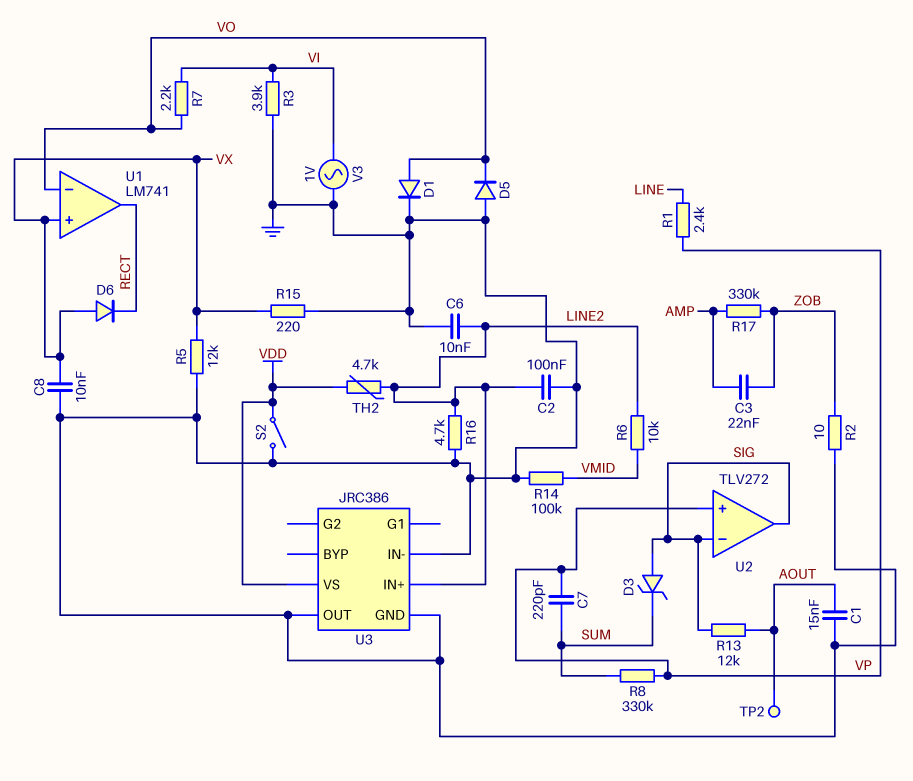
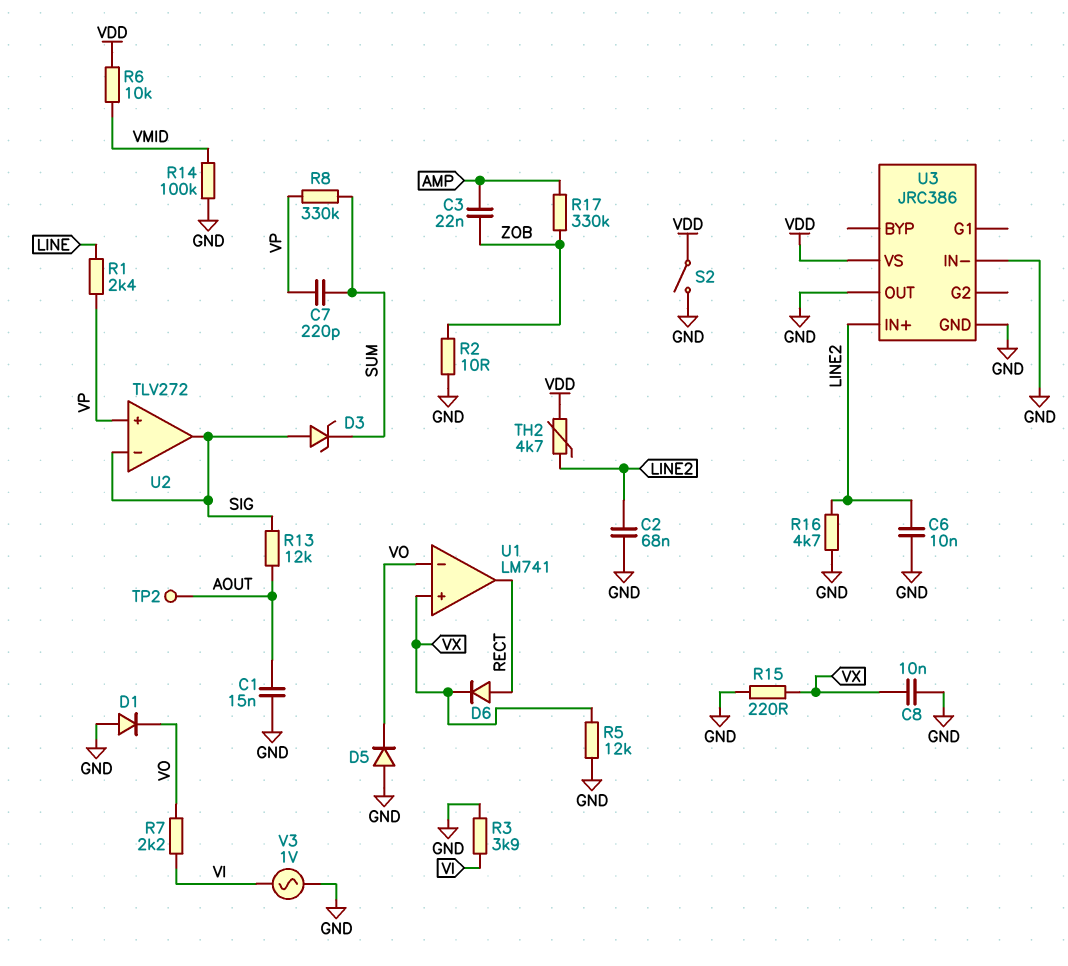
C2: 100nF (GND, LINE2) -> 68nF (GND, LINE2)
D1: diode (A VO, K GND) -> diode (A GND, K VO)
D6: diode (A VX, K RECT) -> diode (A RECT, K VX)
R6: 10k (LINE2, VMID) -> 10k (VDD, VMID)

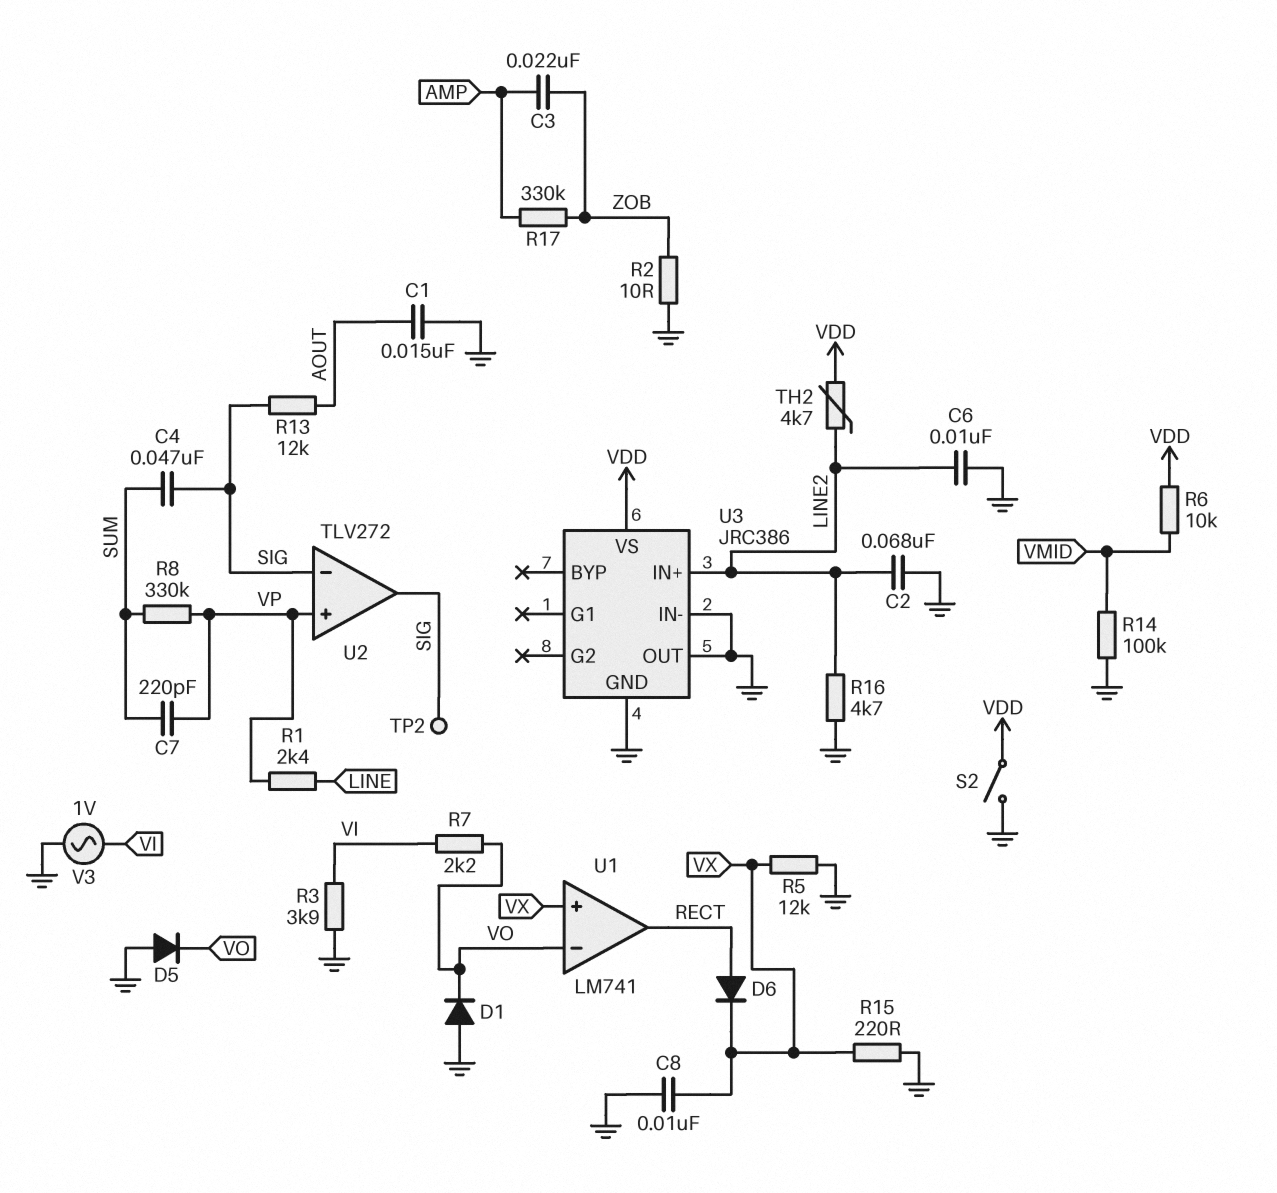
C4: none -> 47nF (SIG, SUM)
D3: zener (A SIG, K SUM) -> none
TP2: test point (AOUT) -> test point (SIG)

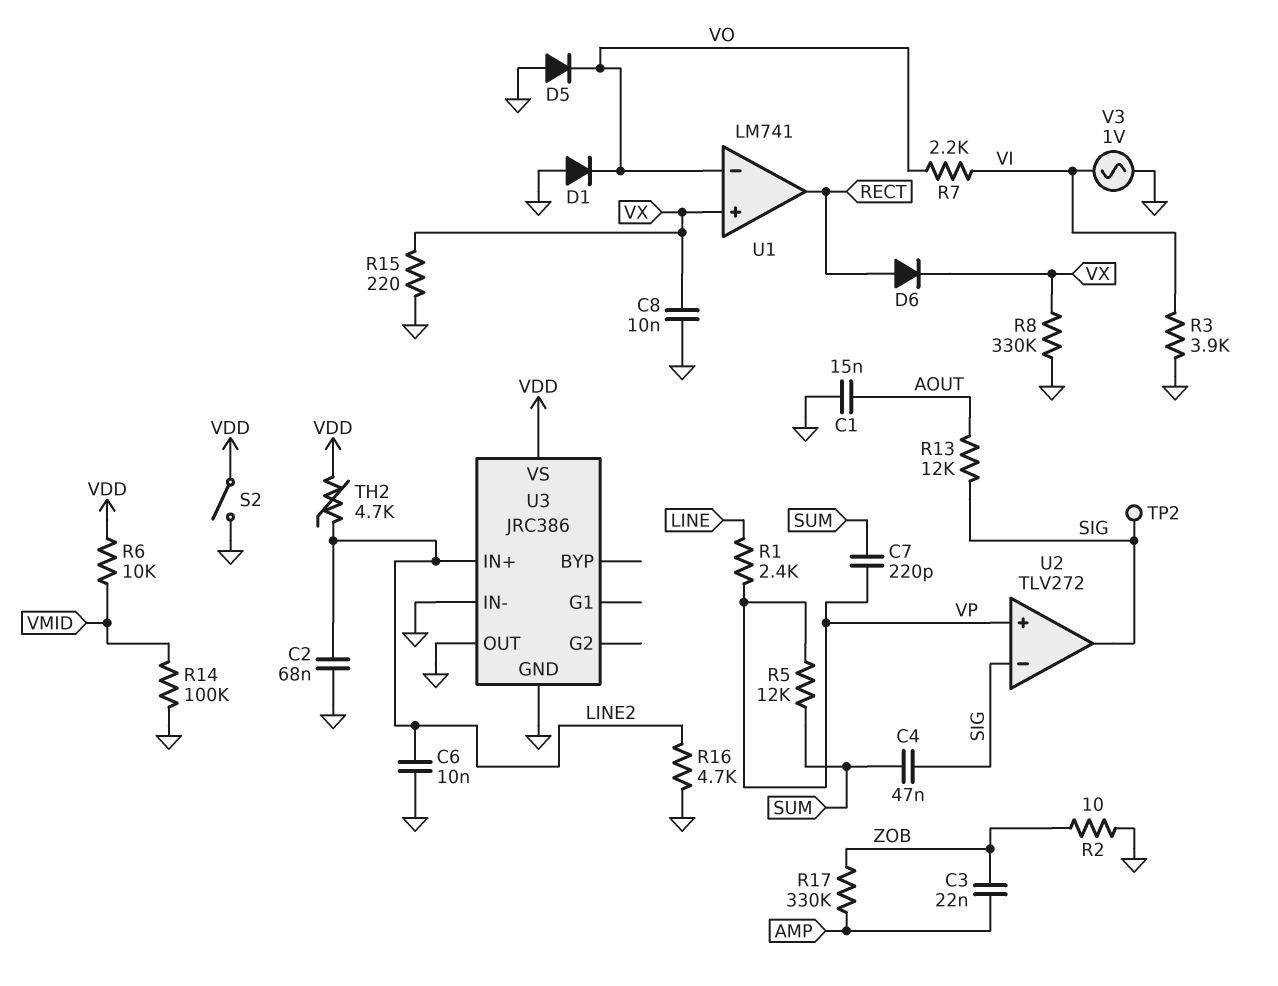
R5: 12k (GND, VX) -> 12k (SUM, VP)
R8: 330k (SUM, VP) -> 330k (GND, VX)

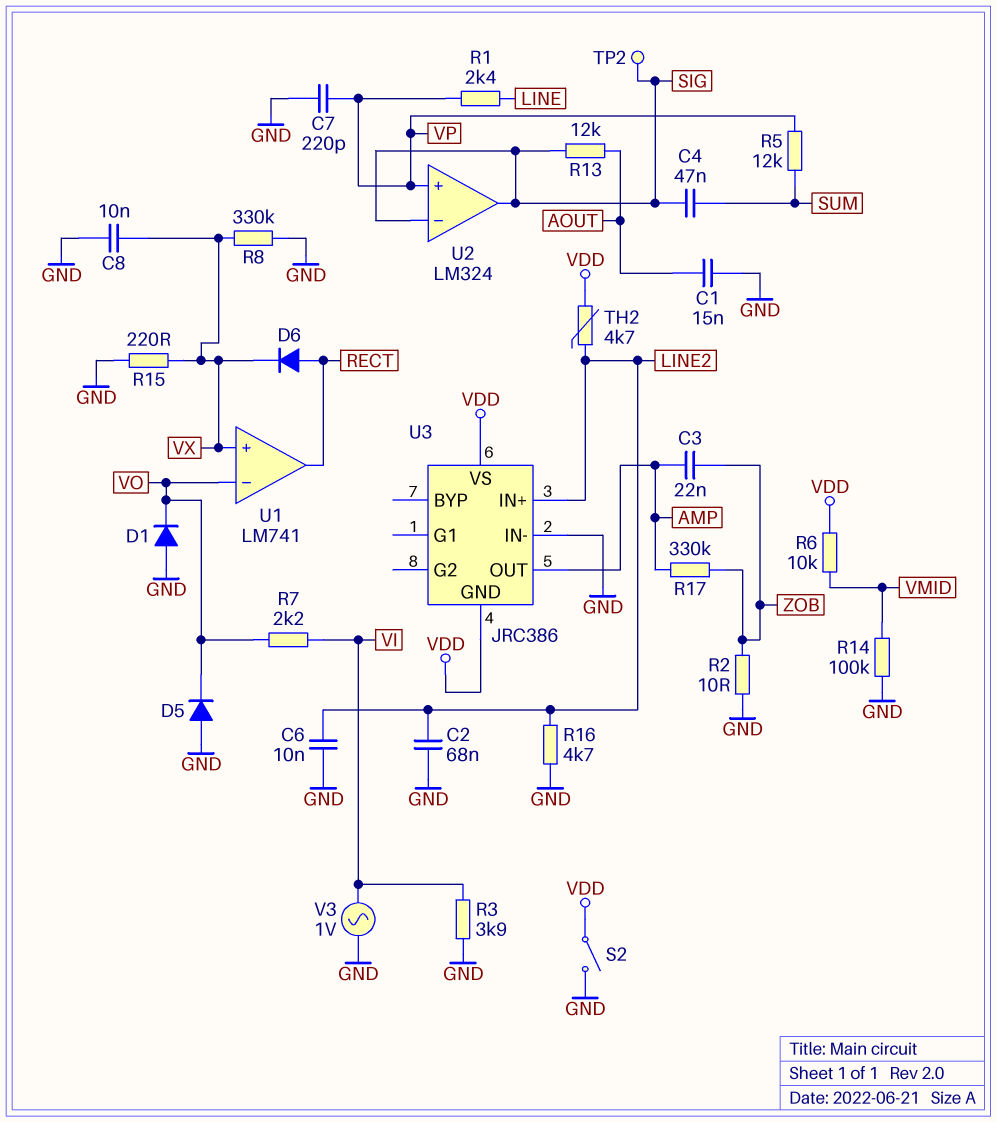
C7: 220pF (SUM, VP) -> 220pF (GND, VP)
U2: TLV272 -> LM324
U3 pin GND: GND -> VDD
U3 pin OUT: GND -> AMP

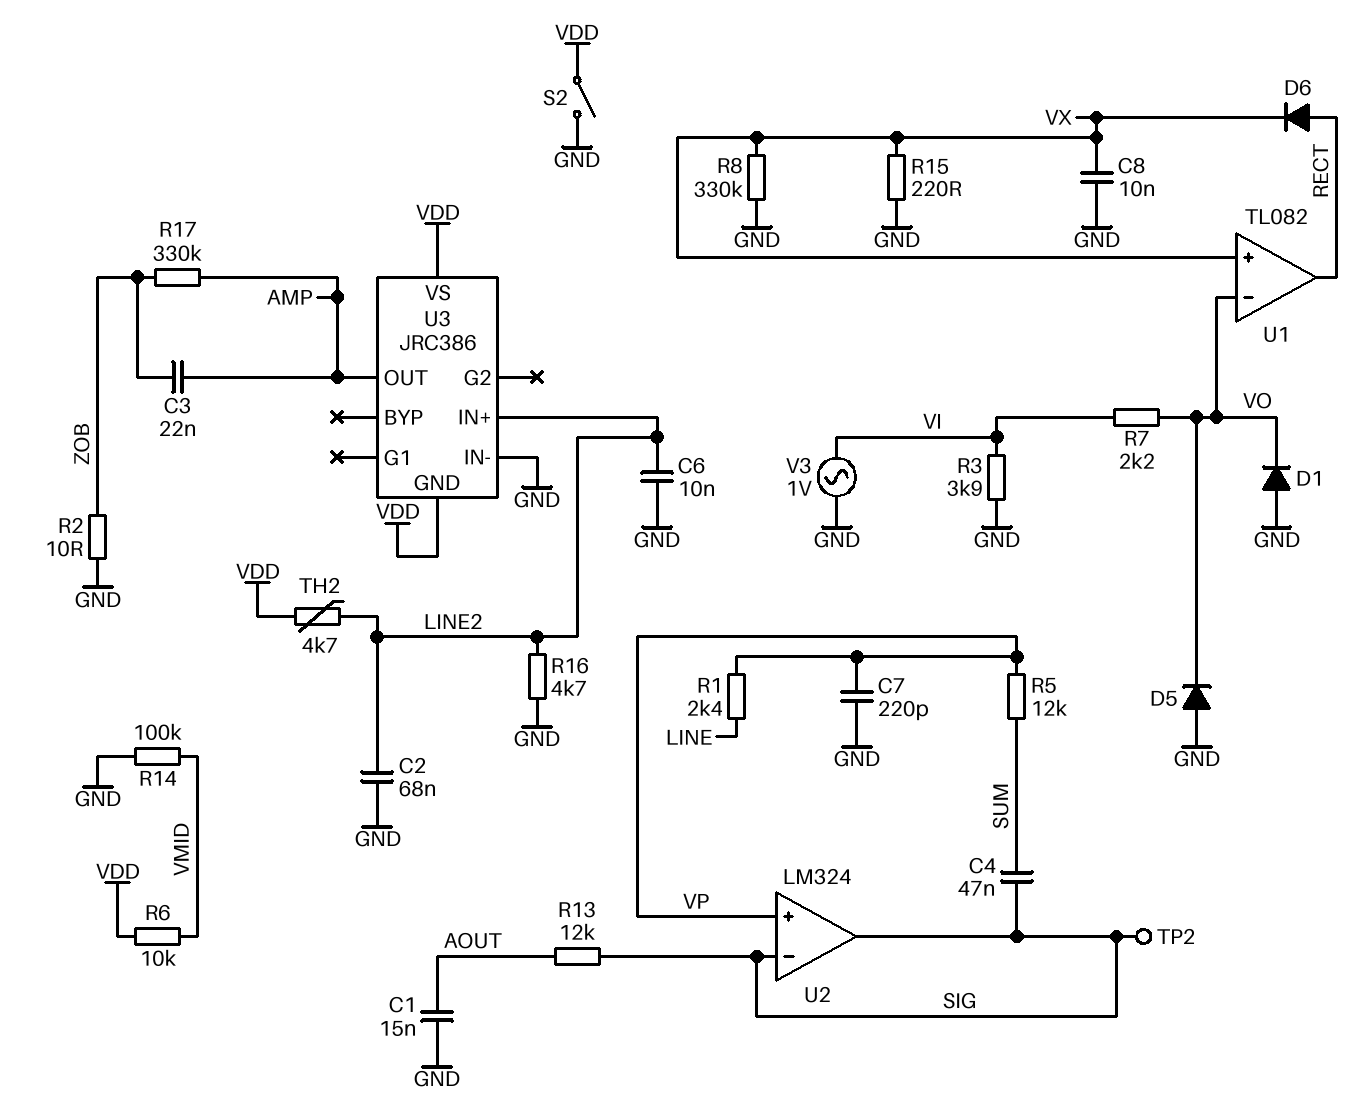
U1: LM741 -> TL082

